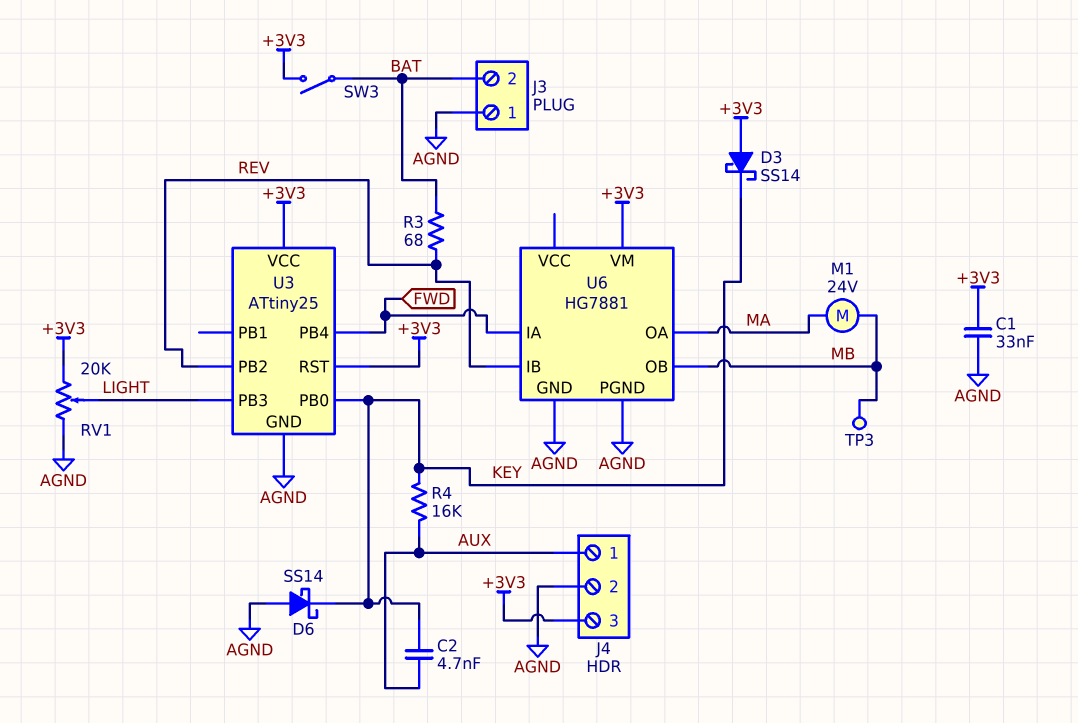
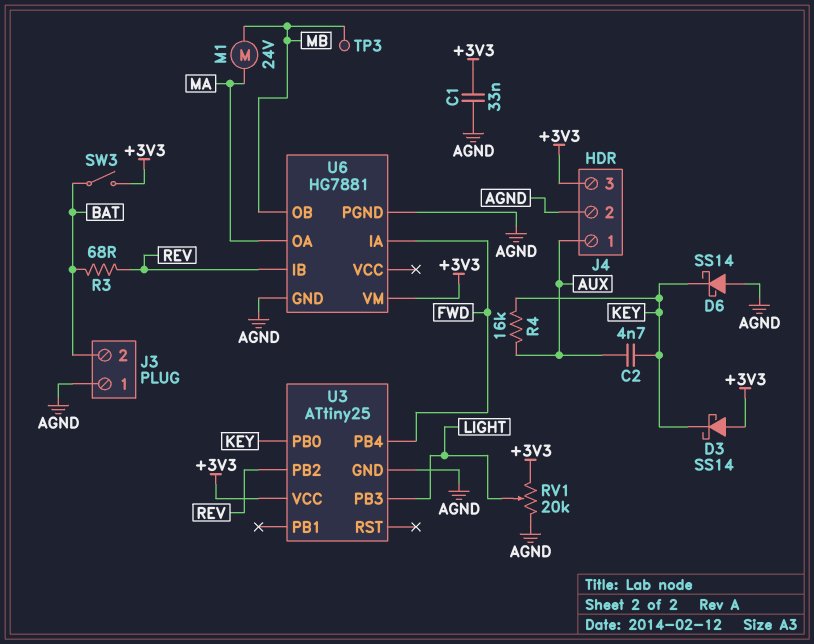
U3 pin RST: +3V3 -> none

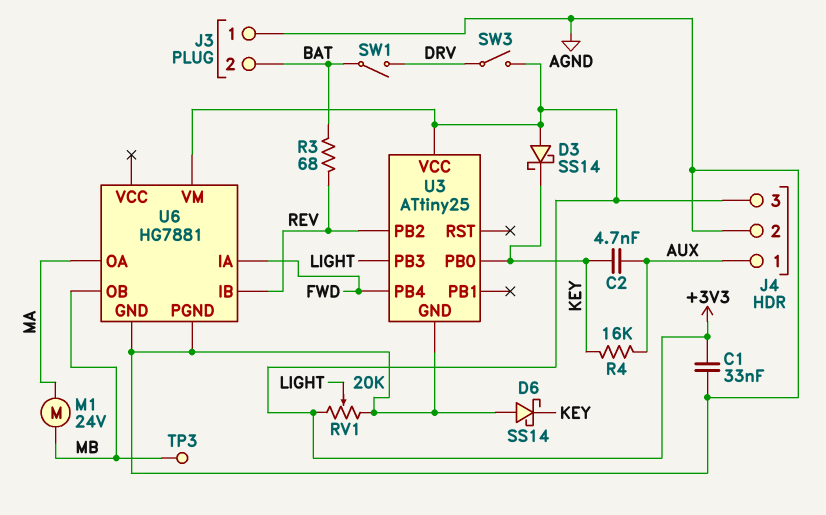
SW1: none -> switch (BAT, DRV)
SW3: switch (+3V3, BAT) -> switch (+3V3, DRV)

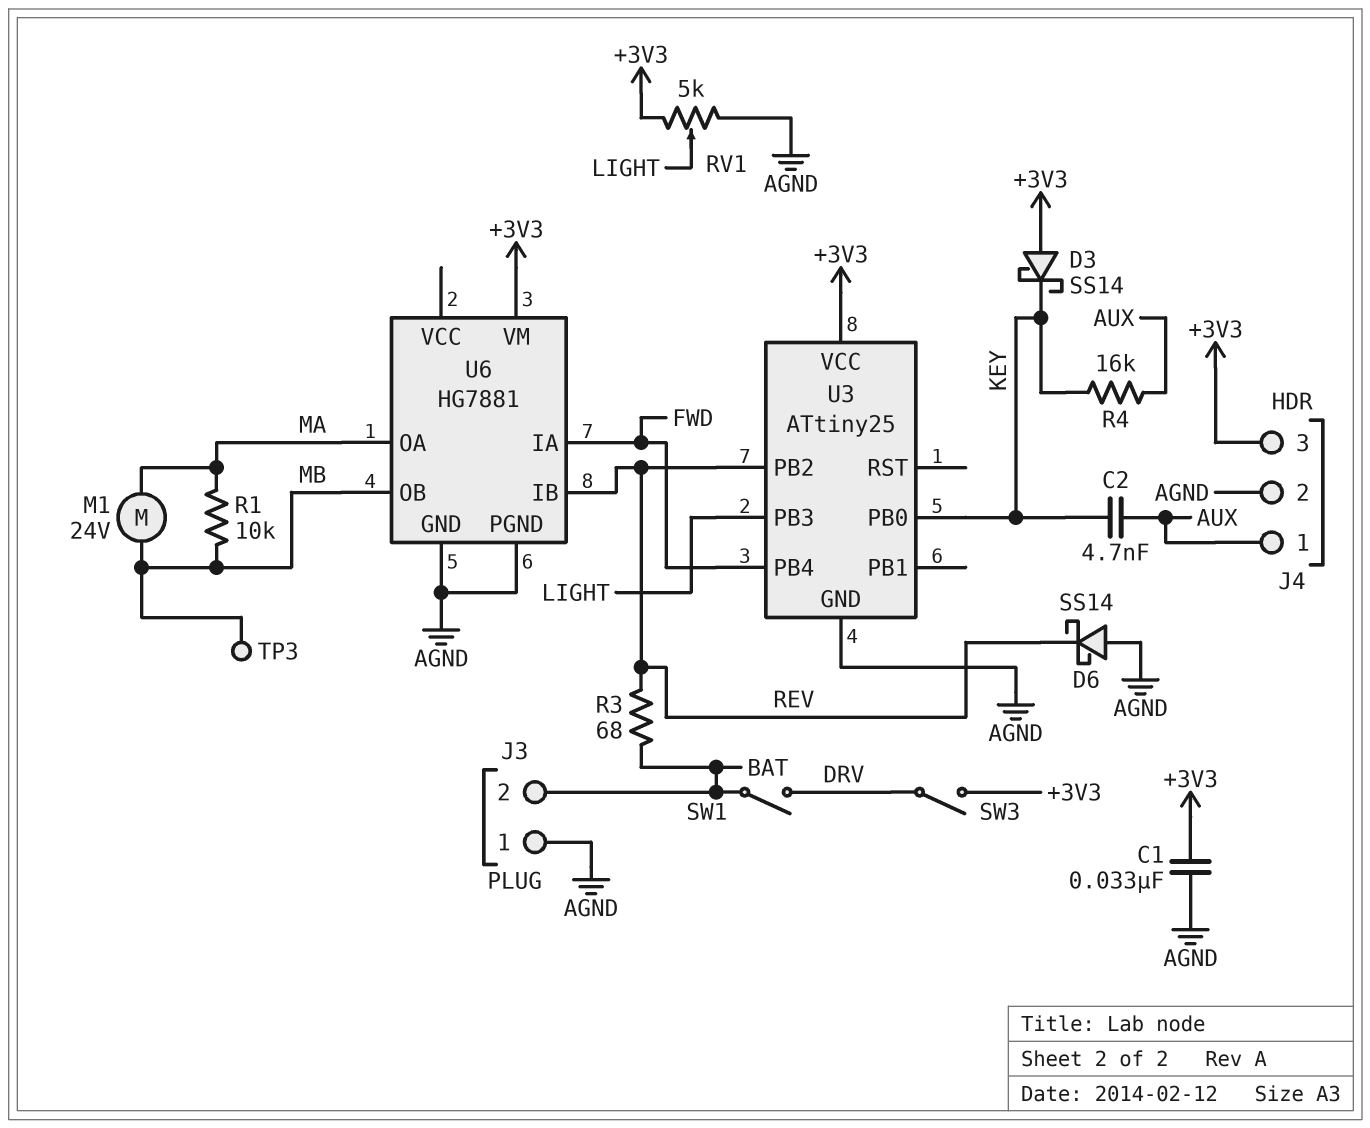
D6: schottky SS14 (A AGND, K KEY) -> schottky SS14 (A AGND, K REV)
R1: none -> 10k (MA, MB)
RV1: 20k (+3V3, AGND, wiper LIGHT) -> 5k (+3V3, AGND, wiper LIGHT)

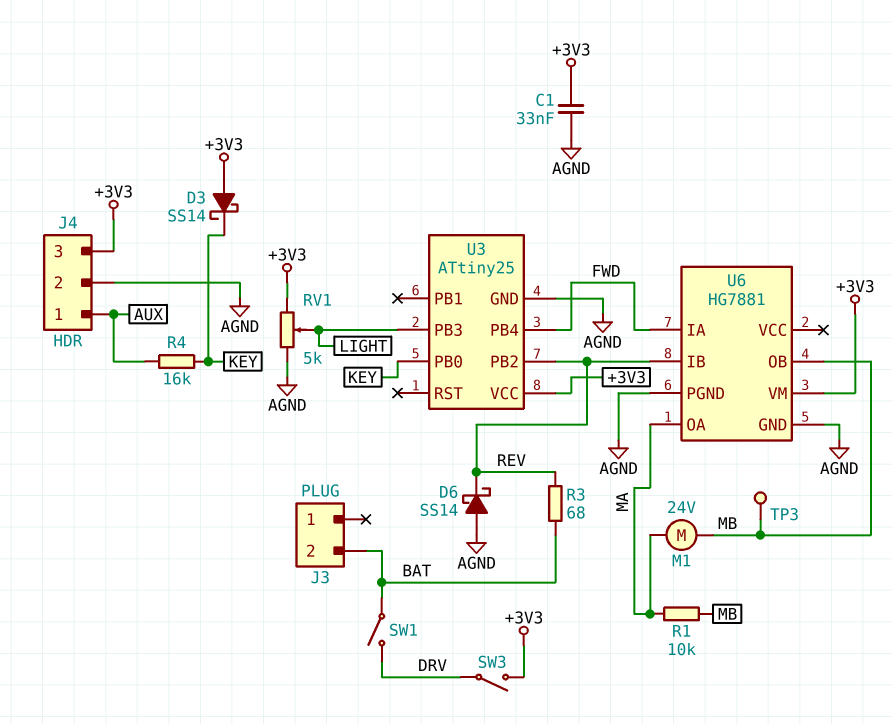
C2: 4.7nF (AUX, KEY) -> none
J3 pin 1: AGND -> none

